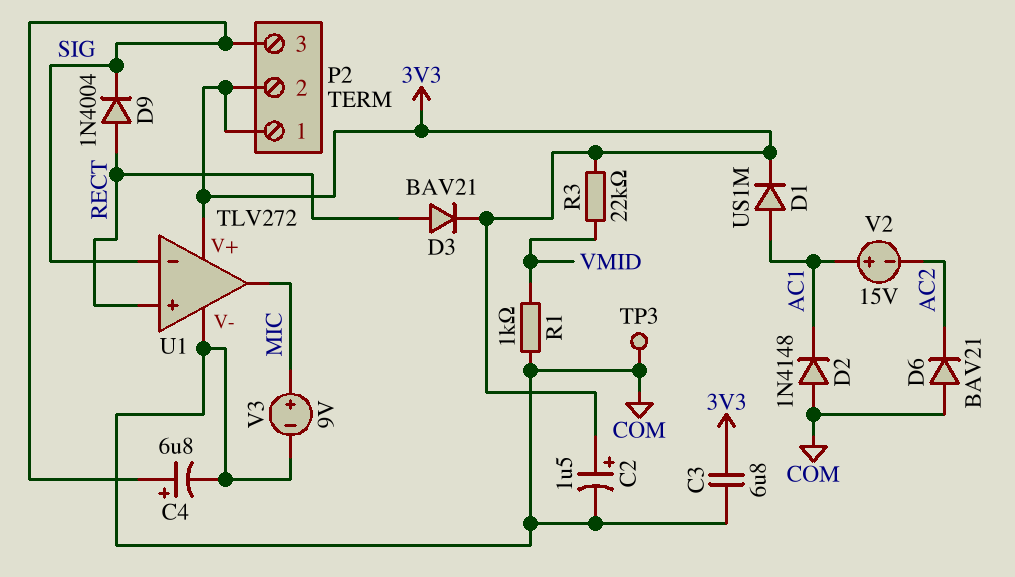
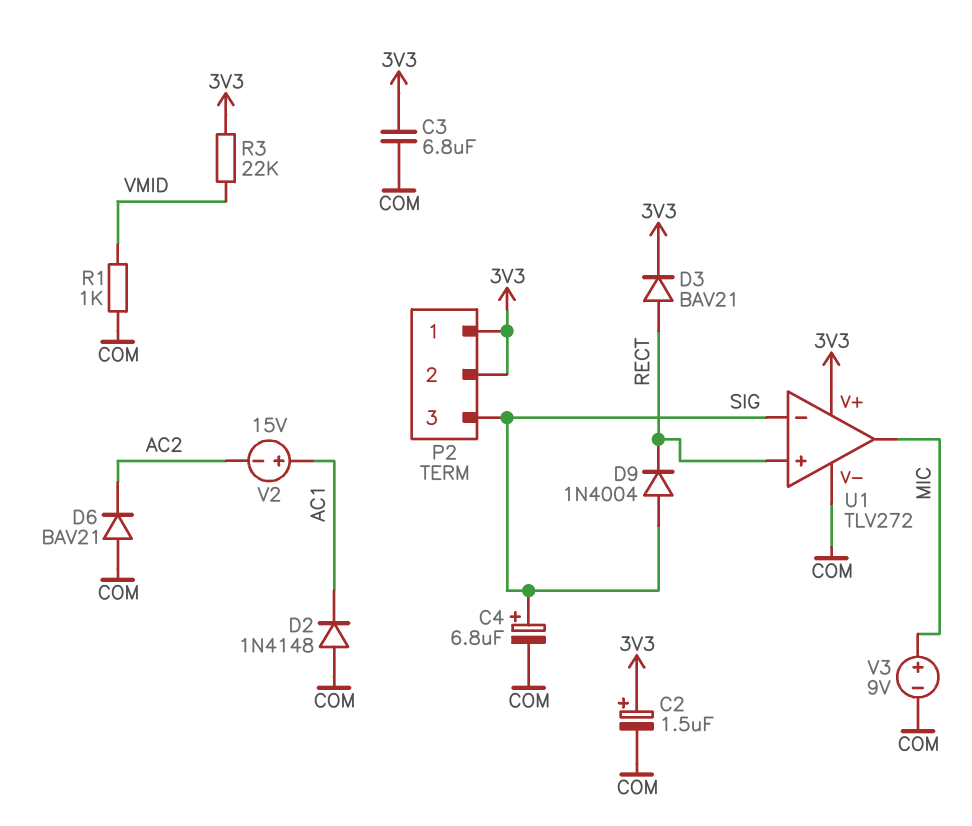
D1: diode US1M (A AC1, K 3V3) -> none
D9: diode 1N4004 (A RECT, K SIG) -> diode 1N4004 (A SIG, K RECT)
TP3: test point (COM) -> none

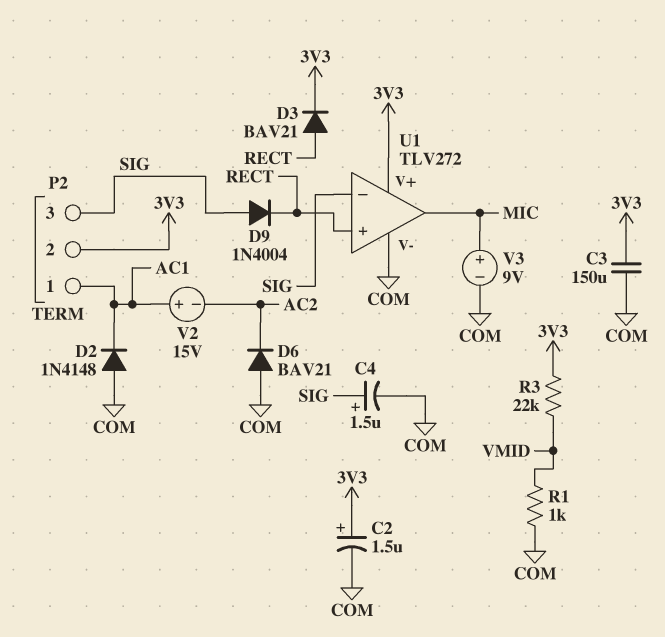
C3: 6.8uF (3V3, COM) -> 150uF (3V3, COM)
C4: 6.8uF (plus SIG, minus COM) -> 1.5uF (plus SIG, minus COM)
P2 pin 1: 3V3 -> AC1

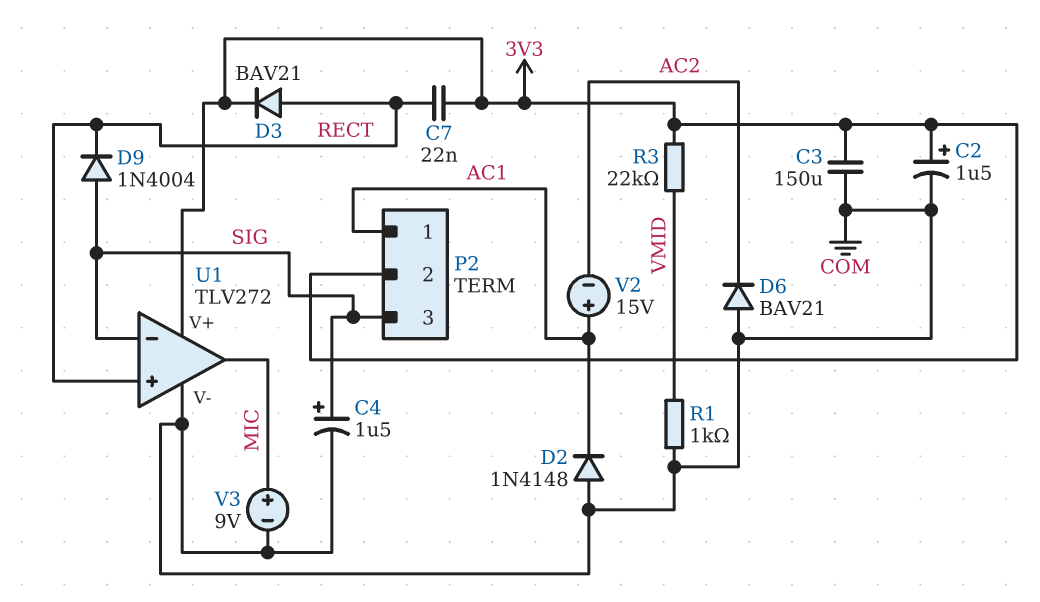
C7: none -> 22nF (3V3, RECT)

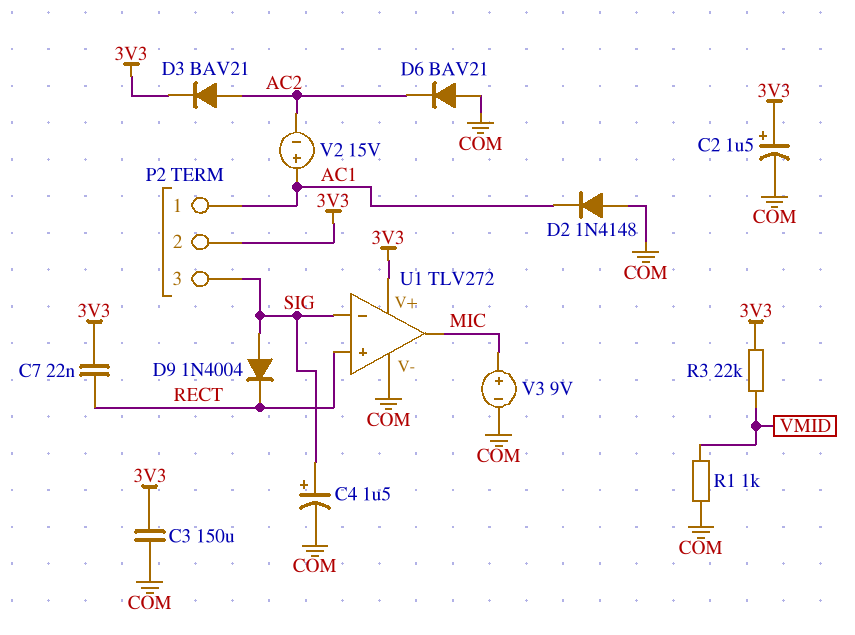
D3: diode BAV21 (A RECT, K 3V3) -> diode BAV21 (A AC2, K 3V3)

